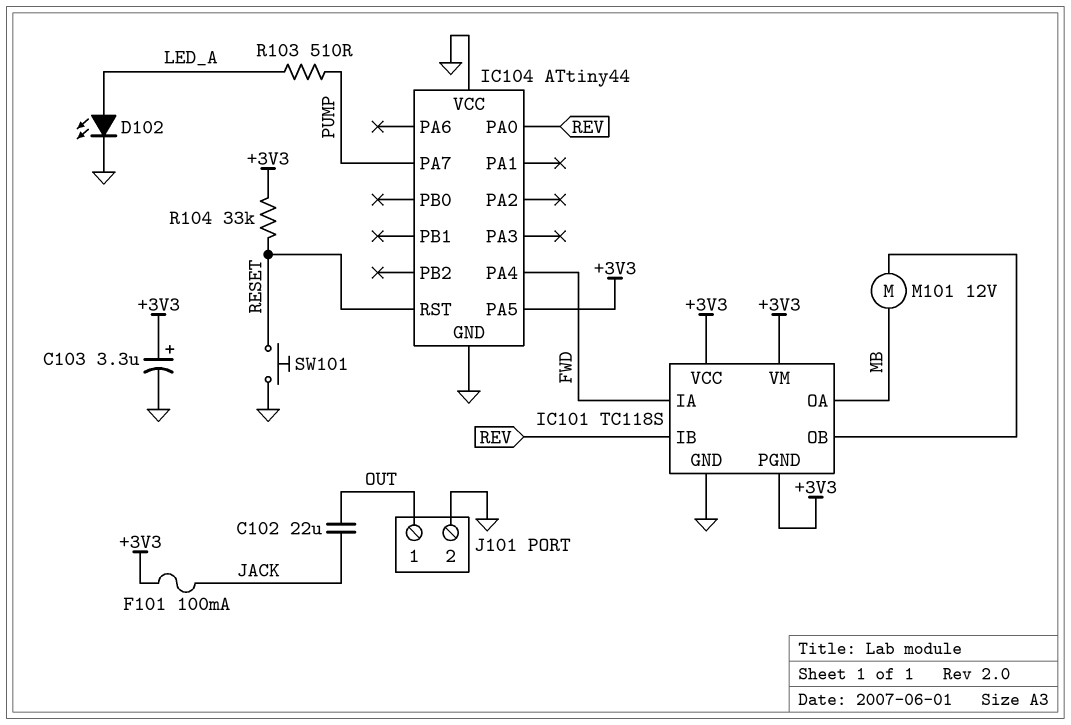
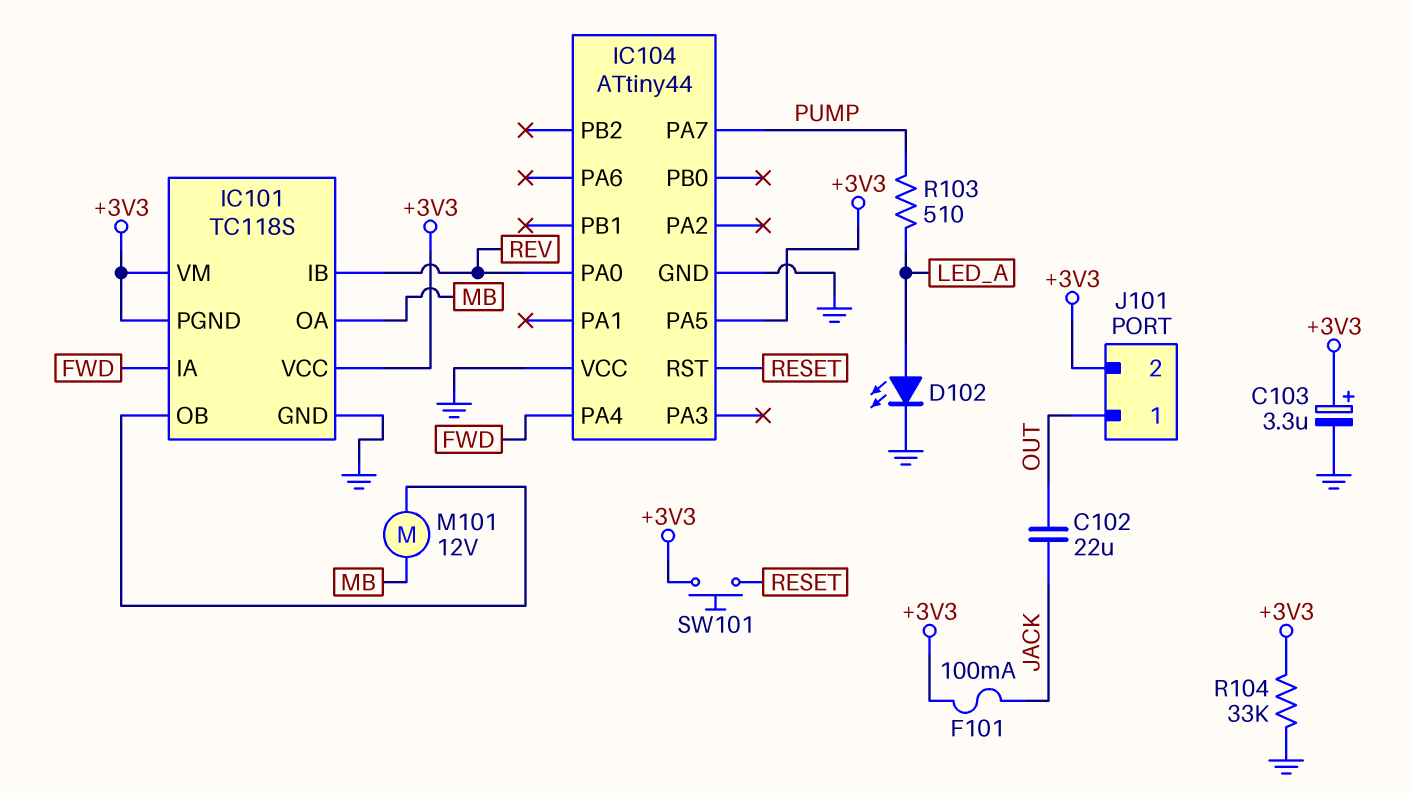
J101 pin 2: GND -> +3V3
R104: 33k (+3V3, RESET) -> 33k (+3V3, GND)
SW101: button (GND, RESET) -> button (+3V3, RESET)

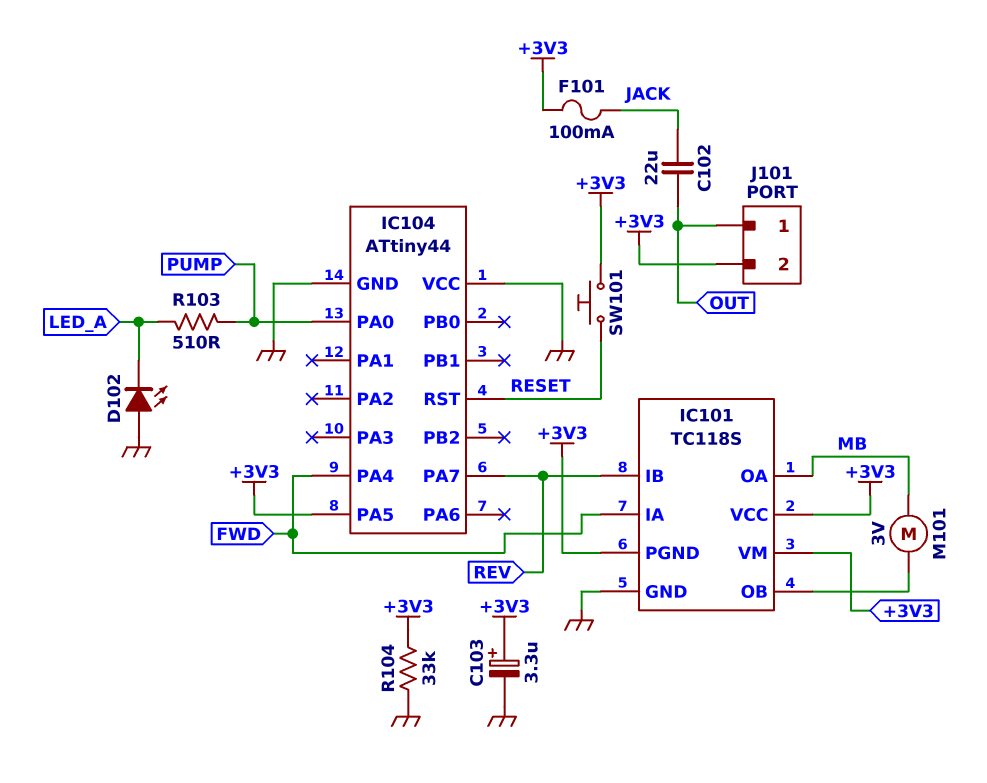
D102: LED (A LED_A, K GND) -> LED (A GND, K LED_A)
IC104 pin PA0: REV -> PUMP
IC104 pin PA7: PUMP -> REV
M101: motor 12V (IC101/OB, MB) -> motor 3V (IC101/OB, MB)

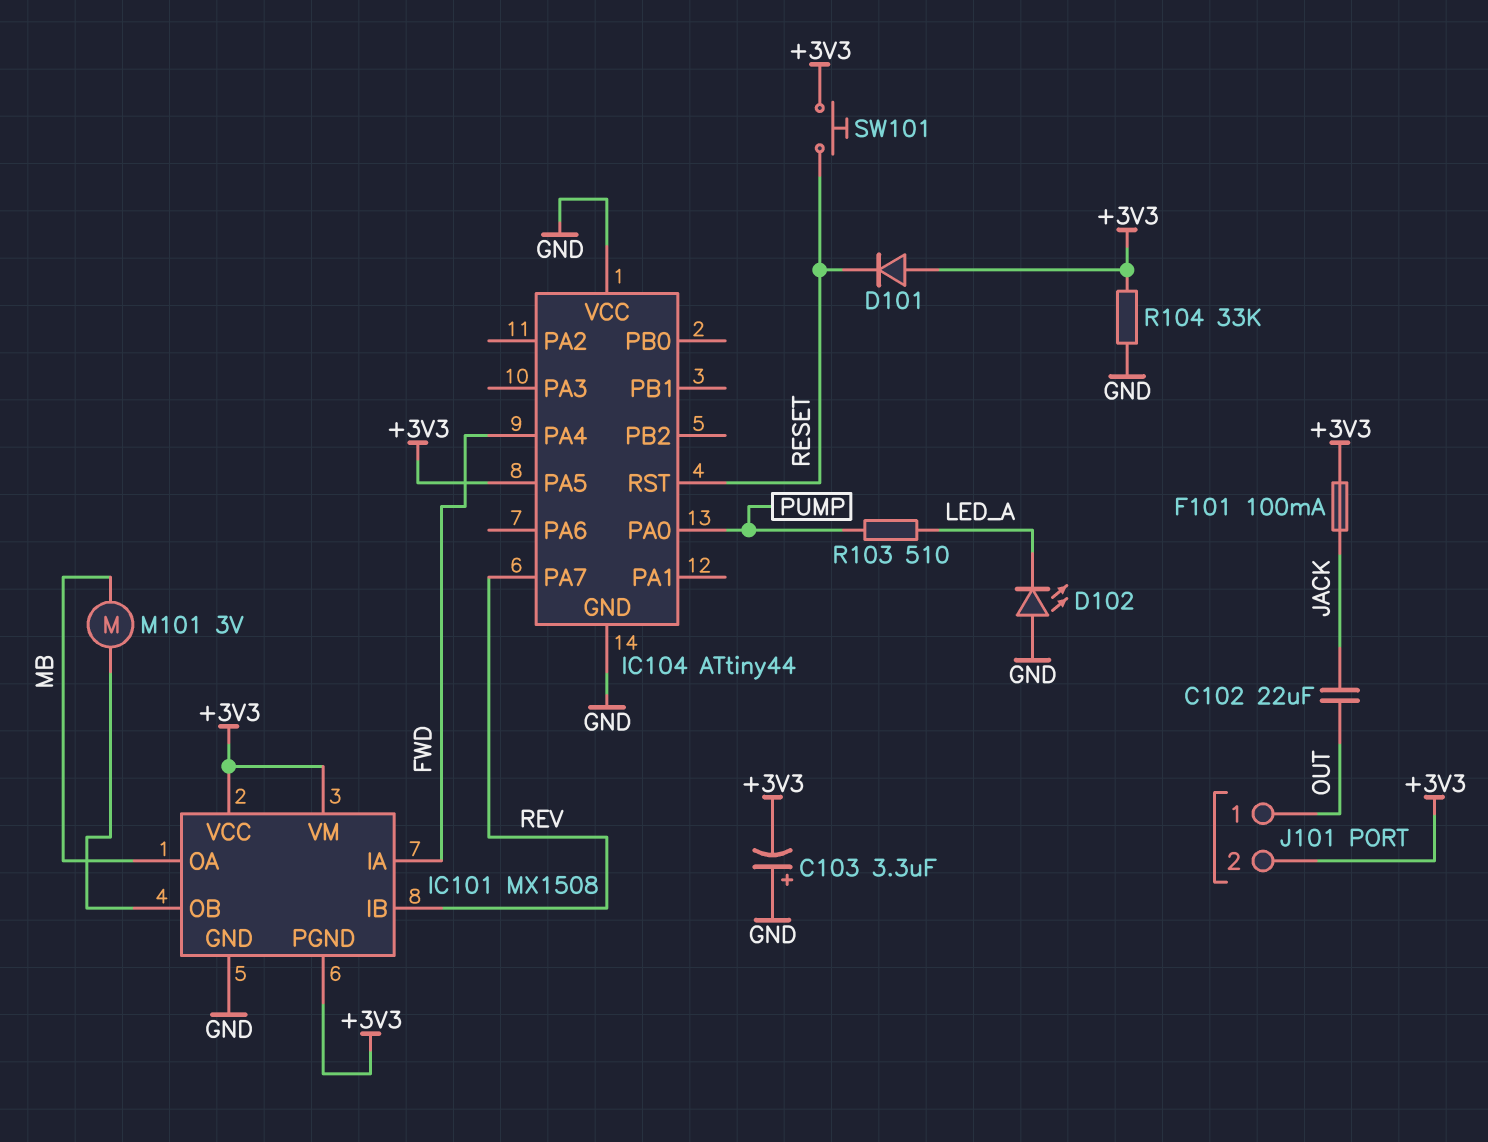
C103: 3.3uF (plus +3V3, minus GND) -> 3.3uF (plus GND, minus +3V3)
D101: none -> diode (A +3V3, K RESET)
IC101: TC118S -> MX1508

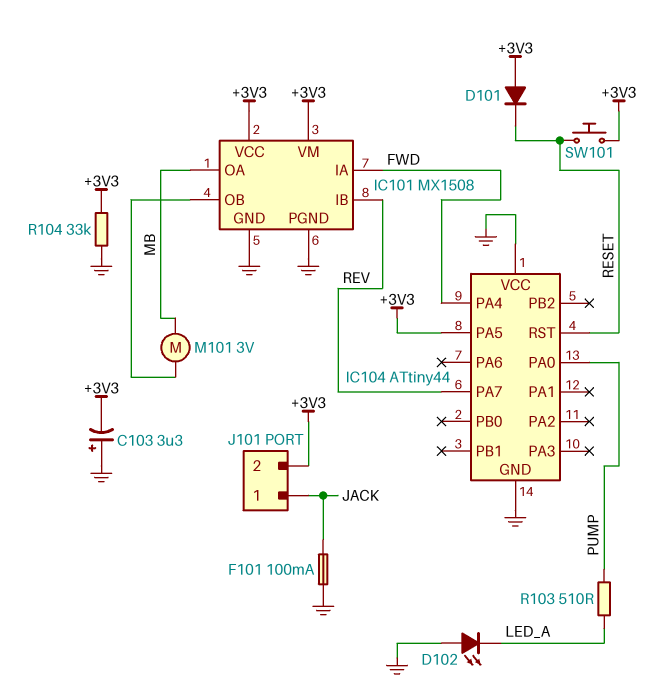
C102: 22uF (JACK, OUT) -> none
F101: 100mA (+3V3, JACK) -> 100mA (GND, JACK)
IC101 pin PGND: +3V3 -> GND
J101 pin 1: OUT -> JACK

